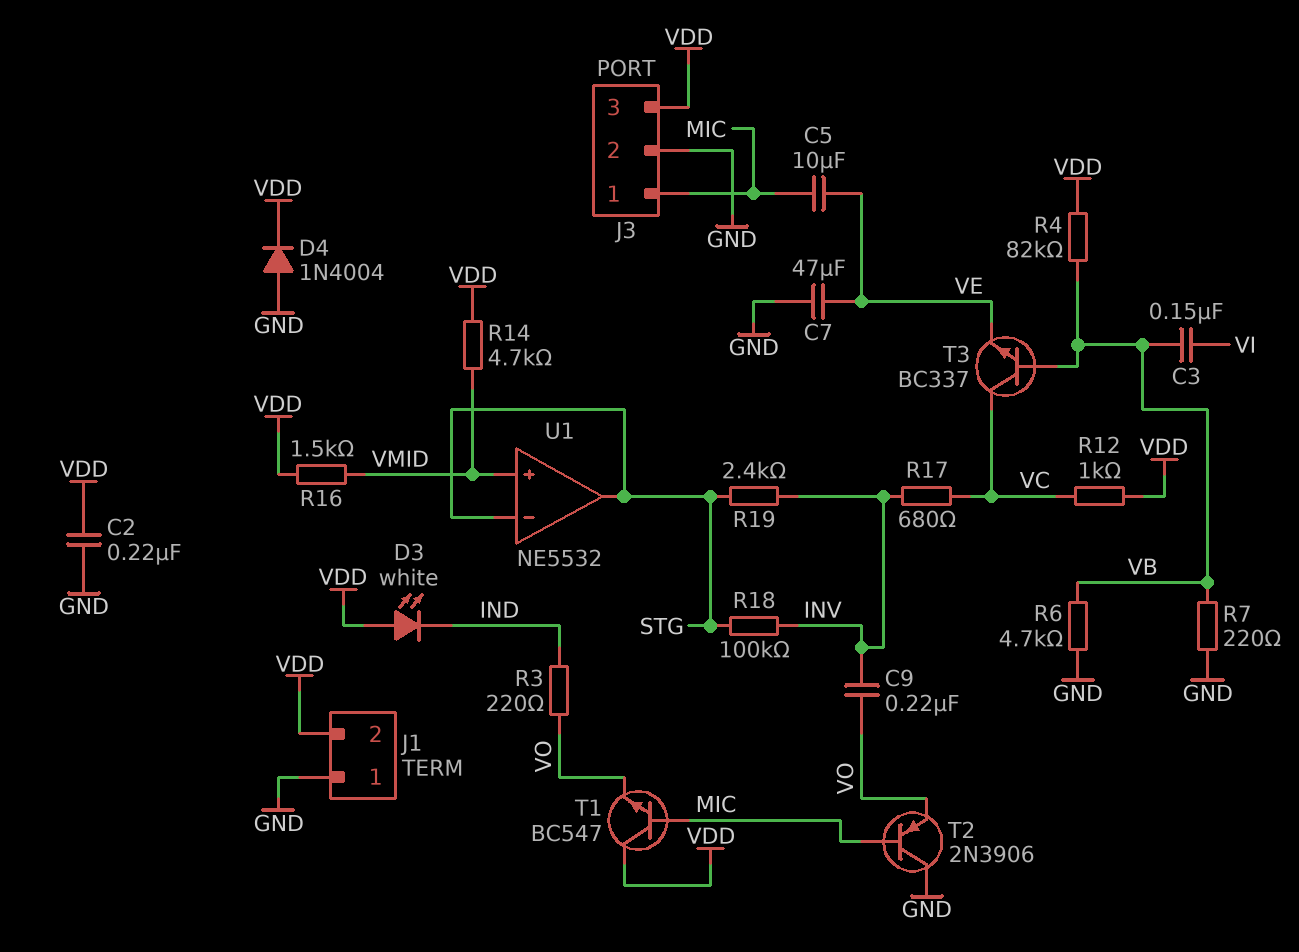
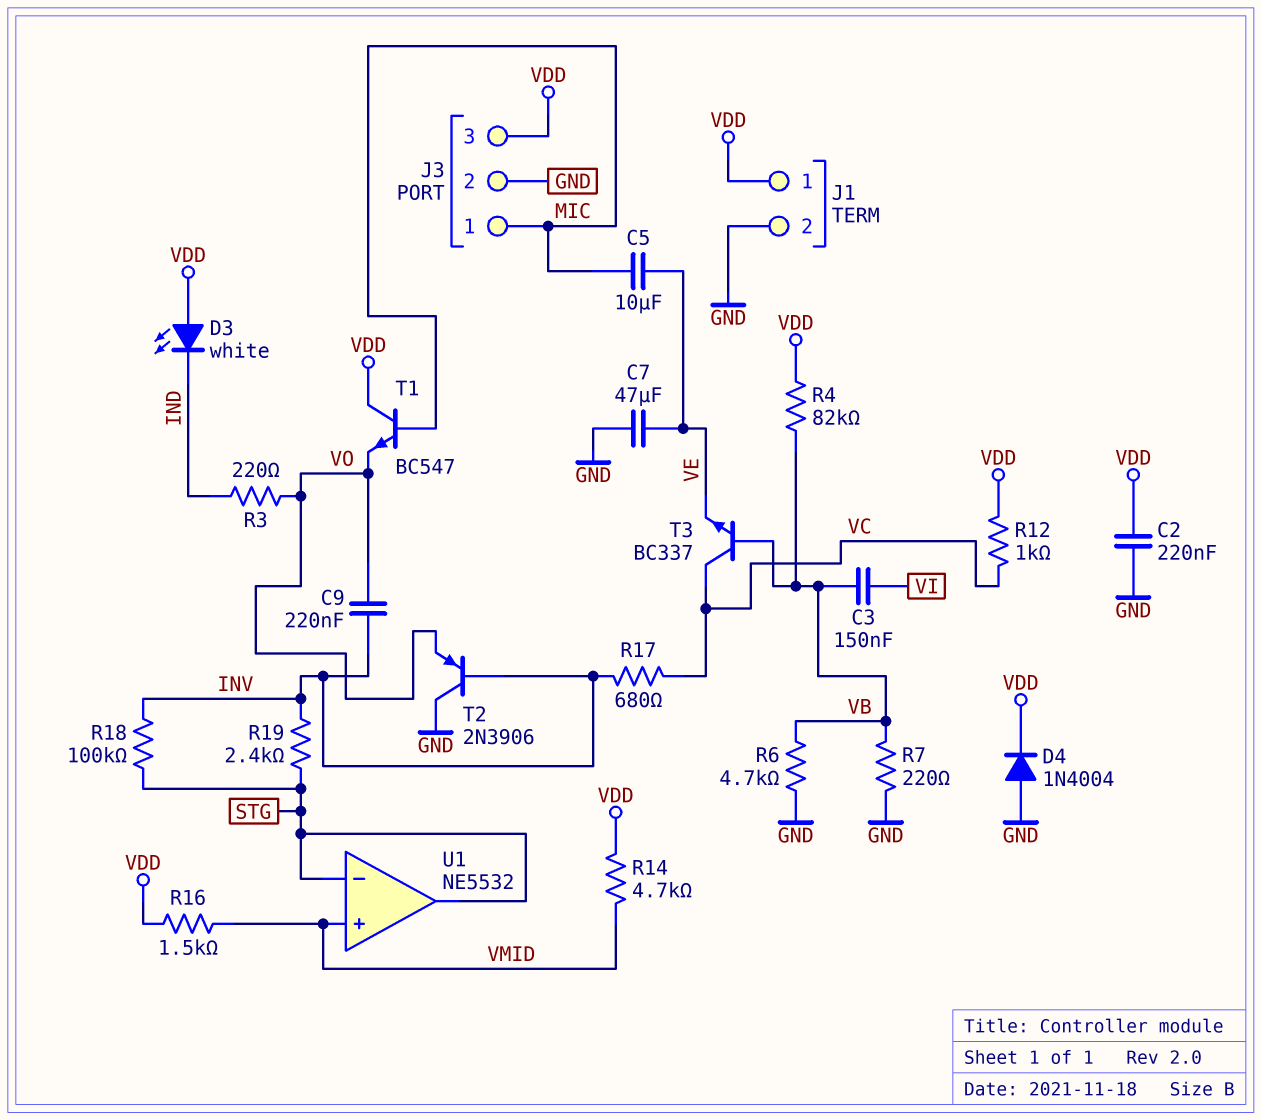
J1 pin 1: GND -> VDD
J1 pin 2: VDD -> GND
T2: PNP 2N3906 (B MIC, C GND, E VO) -> PNP 2N3906 (B INV, C GND, E VO)

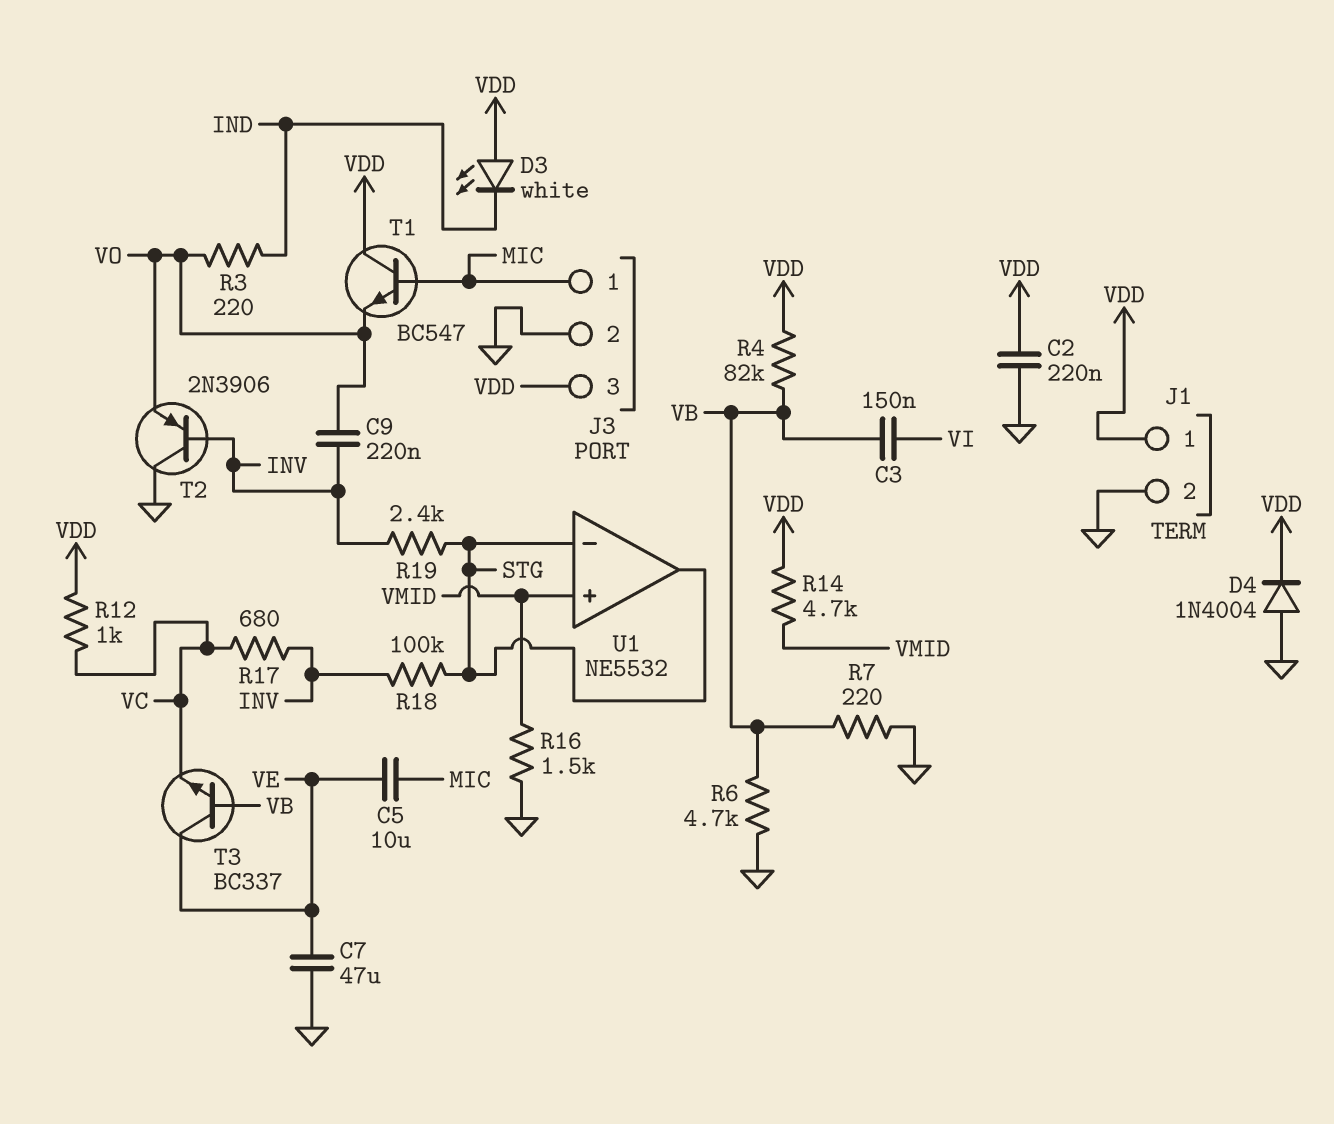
R16: 1.5k (VDD, VMID) -> 1.5k (GND, VMID)
T3: NPN BC337 (B VB, C VC, E VE) -> NPN BC337 (B VB, C VE, E VC)

